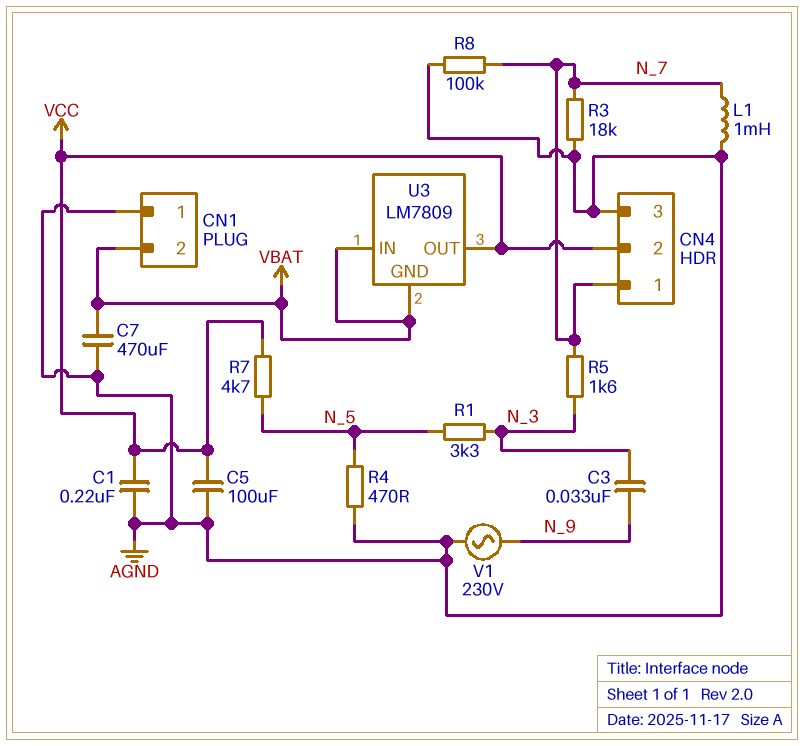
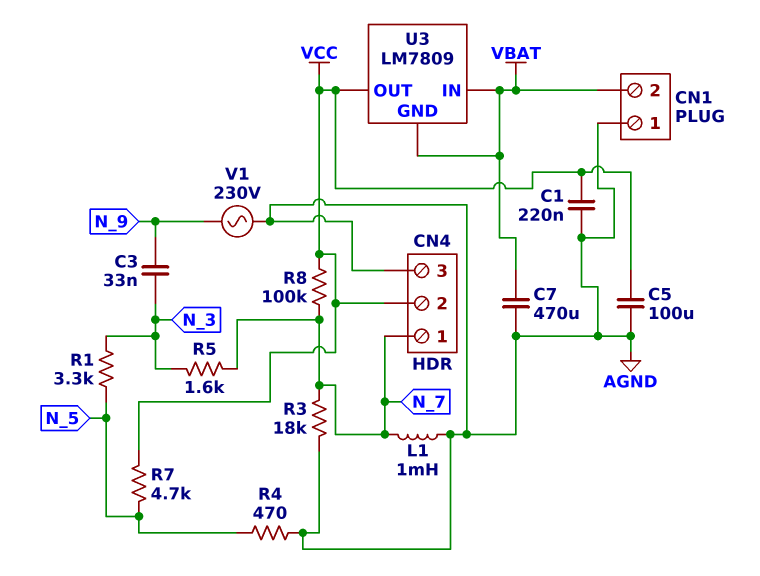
R8: 100k (AGND, N_7) -> 100k (N_7, VCC)

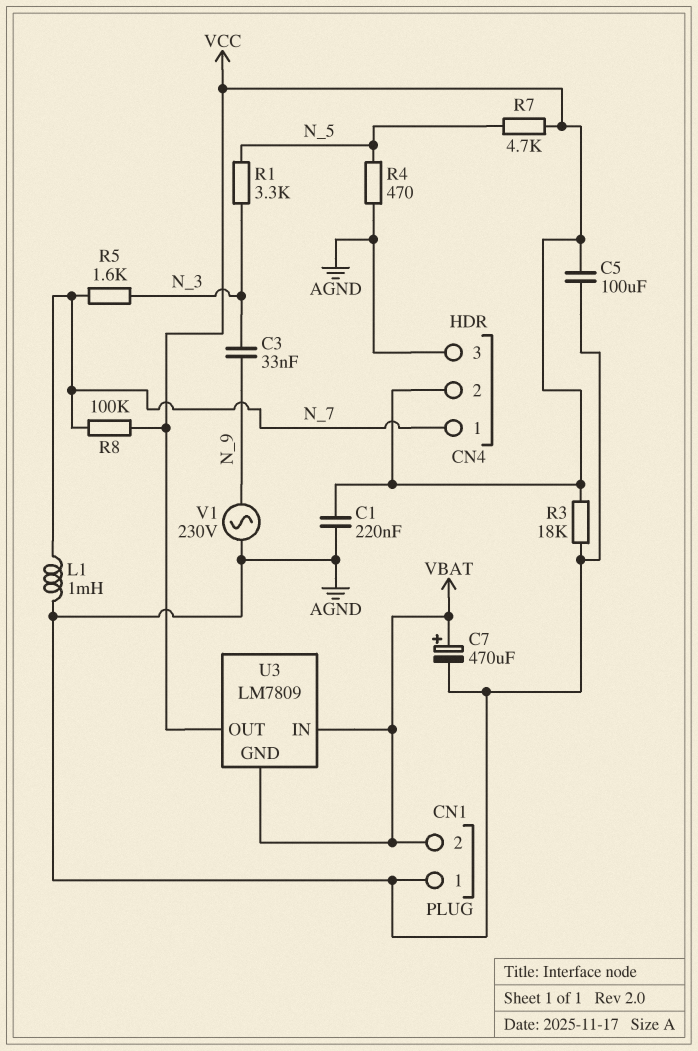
C7: 470uF (AGND, VBAT) -> 470uF (plus VBAT, minus AGND)
R3: 18k (AGND, N_7) -> 18k (AGND, VCC)

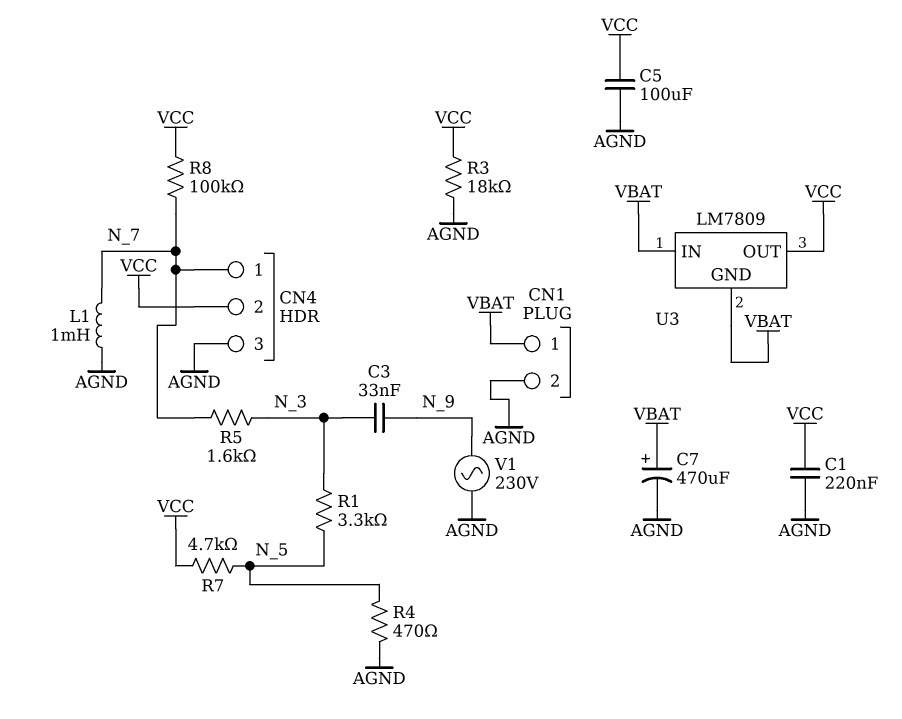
CN1 pin 1: AGND -> VBAT
CN1 pin 2: VBAT -> AGND

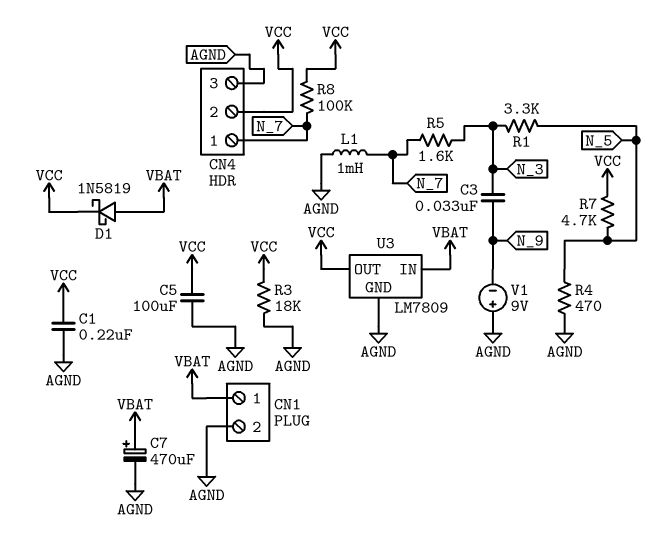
D1: none -> schottky 1N5819 (A VBAT, K VCC)
U3 pin GND: VBAT -> AGND
V1: AC 230V (AGND, N_9) -> 9V (plus AGND, minus N_9)

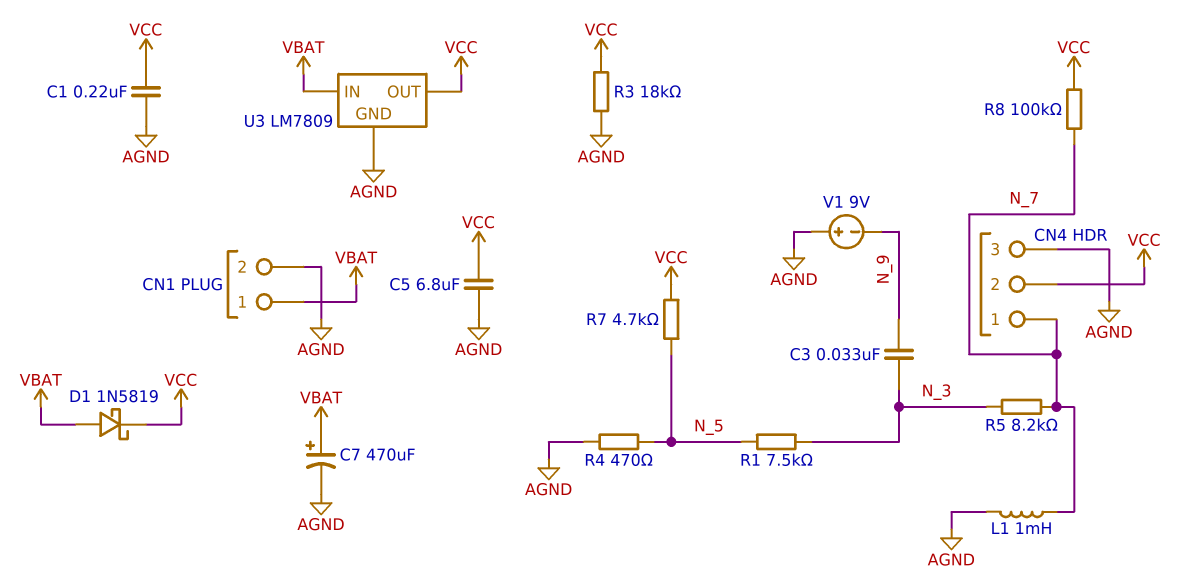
C5: 100uF (AGND, VCC) -> 6.8uF (AGND, VCC)
R1: 3.3k (N_3, N_5) -> 7.5k (N_3, N_5)
R5: 1.6k (N_3, N_7) -> 8.2k (N_3, N_7)

